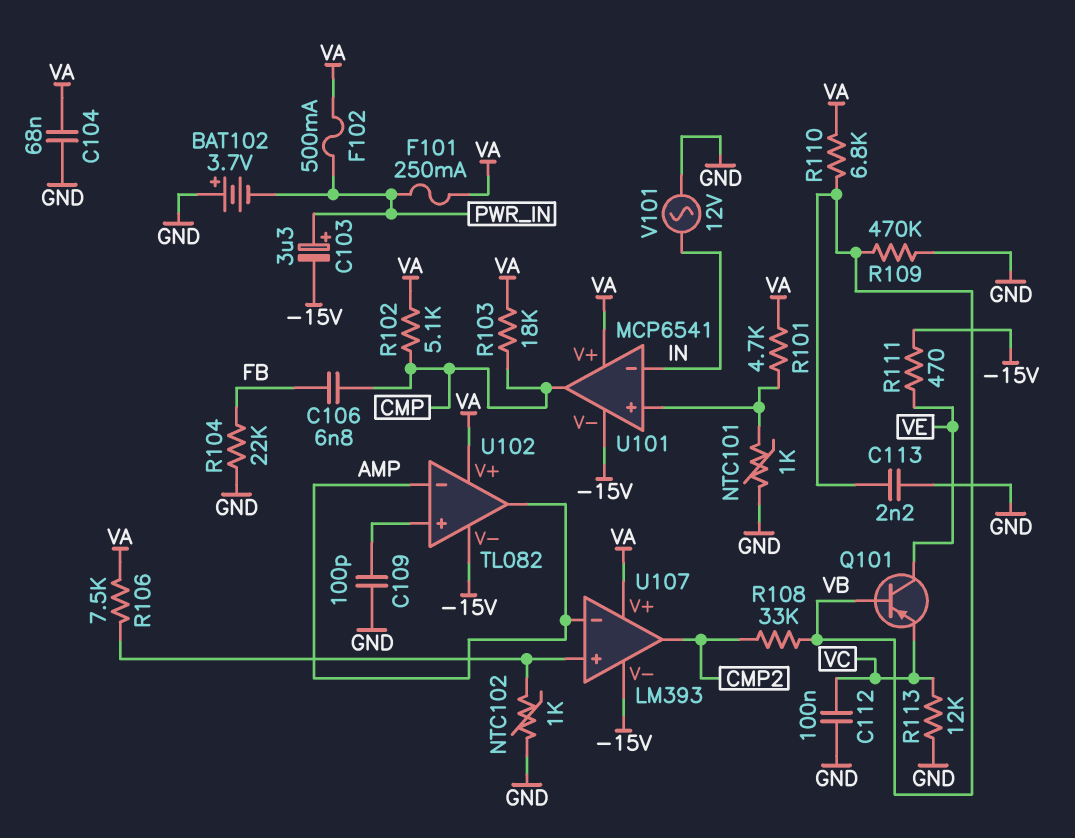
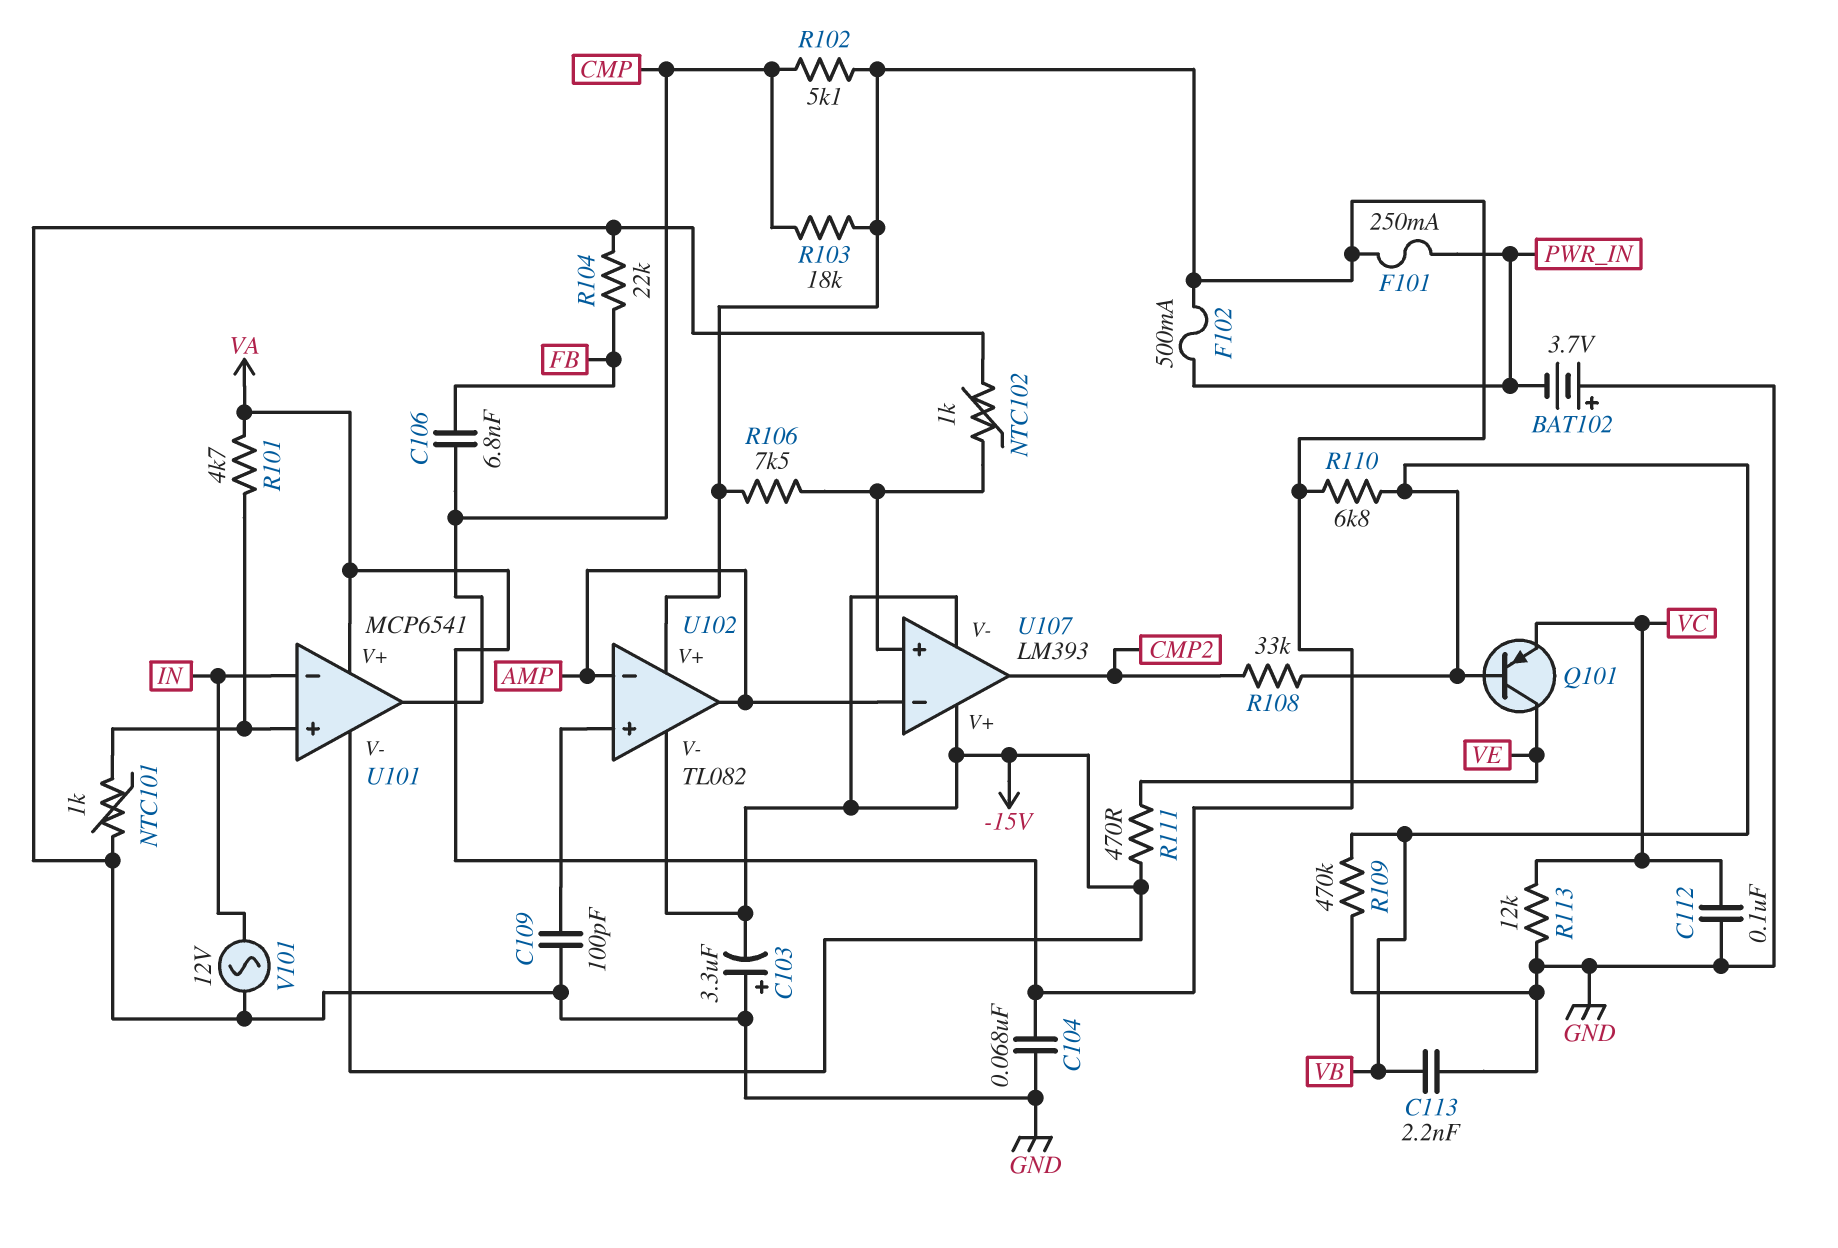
C103: 3.3uF (plus PWR_IN, minus -15V) -> 3.3uF (plus GND, minus -15V)
U107 pin V+: VA -> -15V

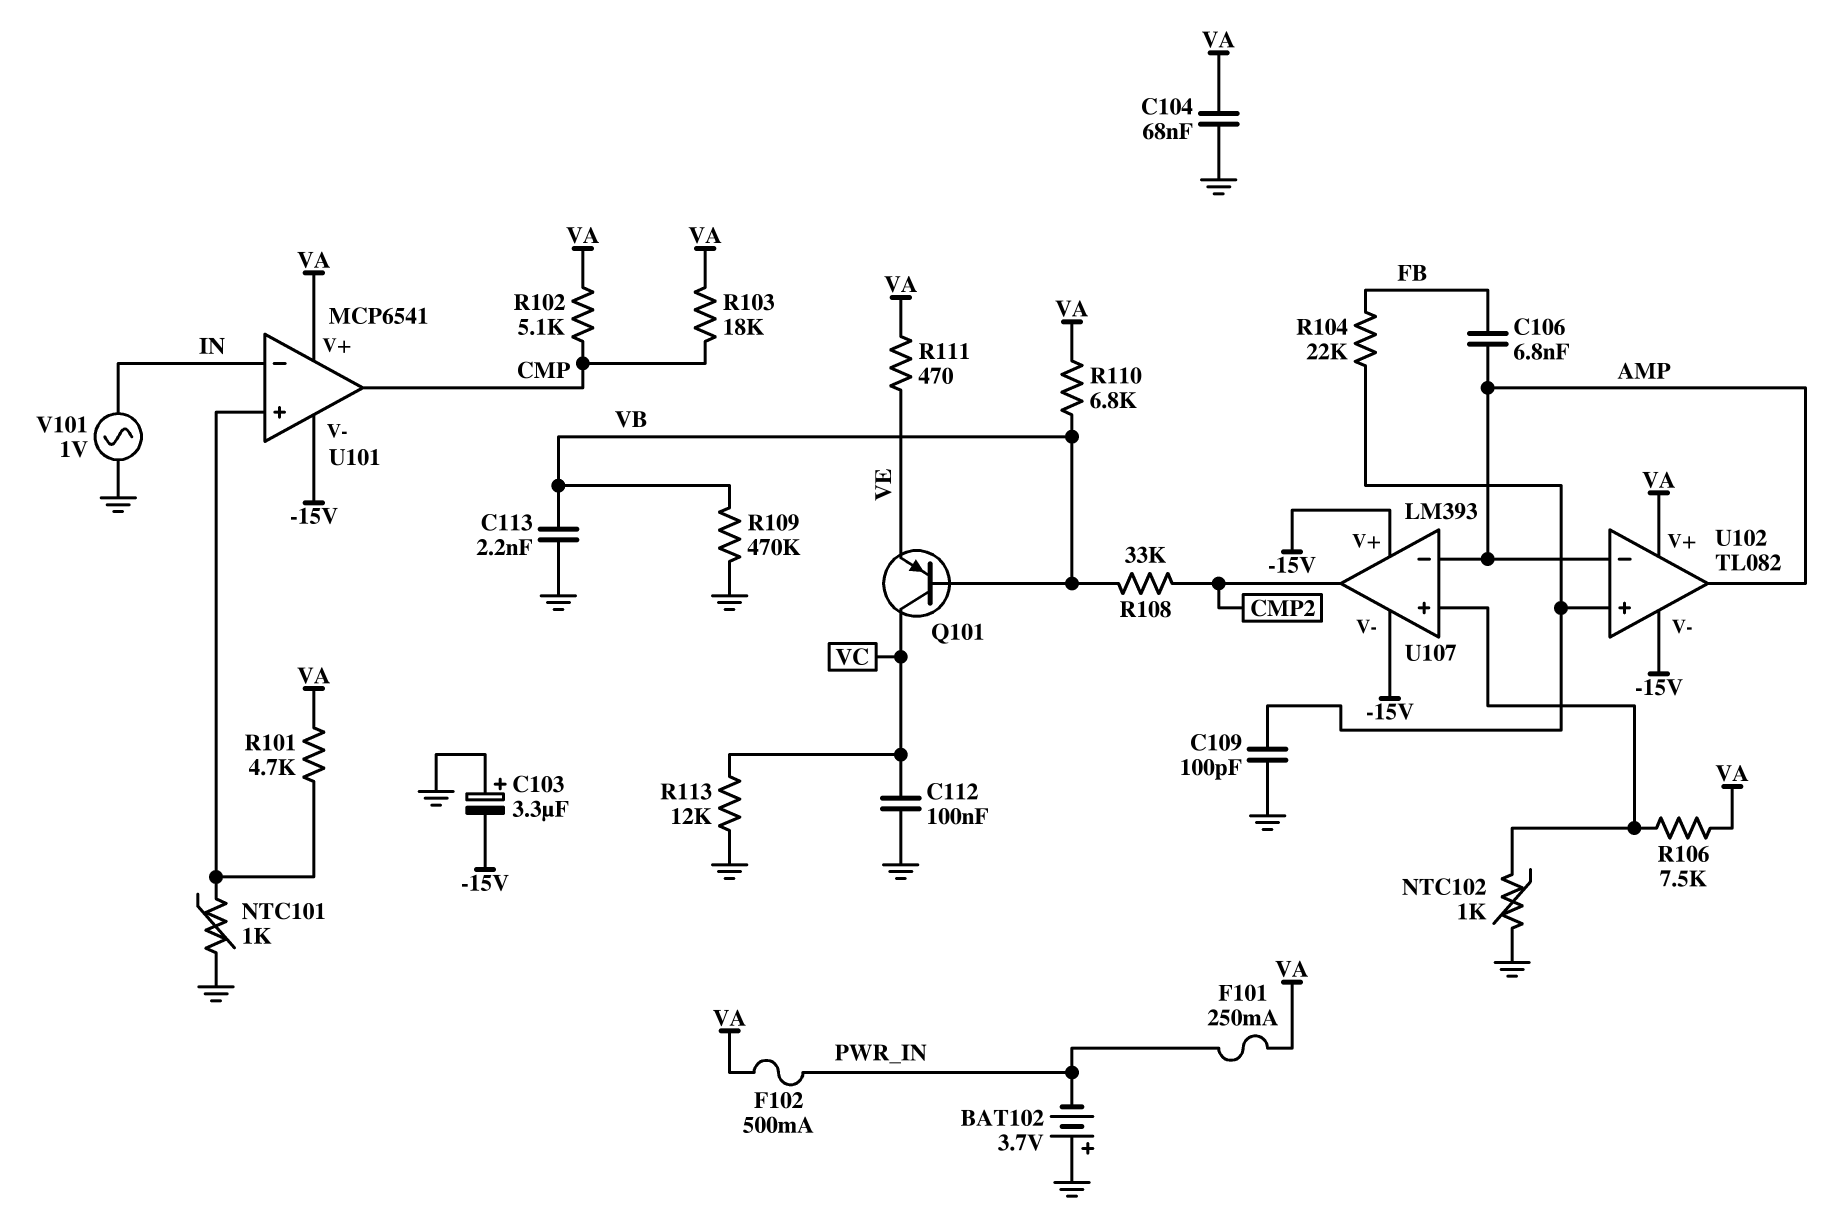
C106: 6.8nF (CMP, FB) -> 6.8nF (AMP, FB)
Q101: PNP (B VB, C VE, E VC) -> PNP (B VB, C VC, E VE)
R104: 22k (FB, GND) -> 22k (FB, U102/in+)
R111: 470 (-15V, VE) -> 470 (VA, VE)
V101: AC 12V (GND, IN) -> AC 1V (GND, IN)

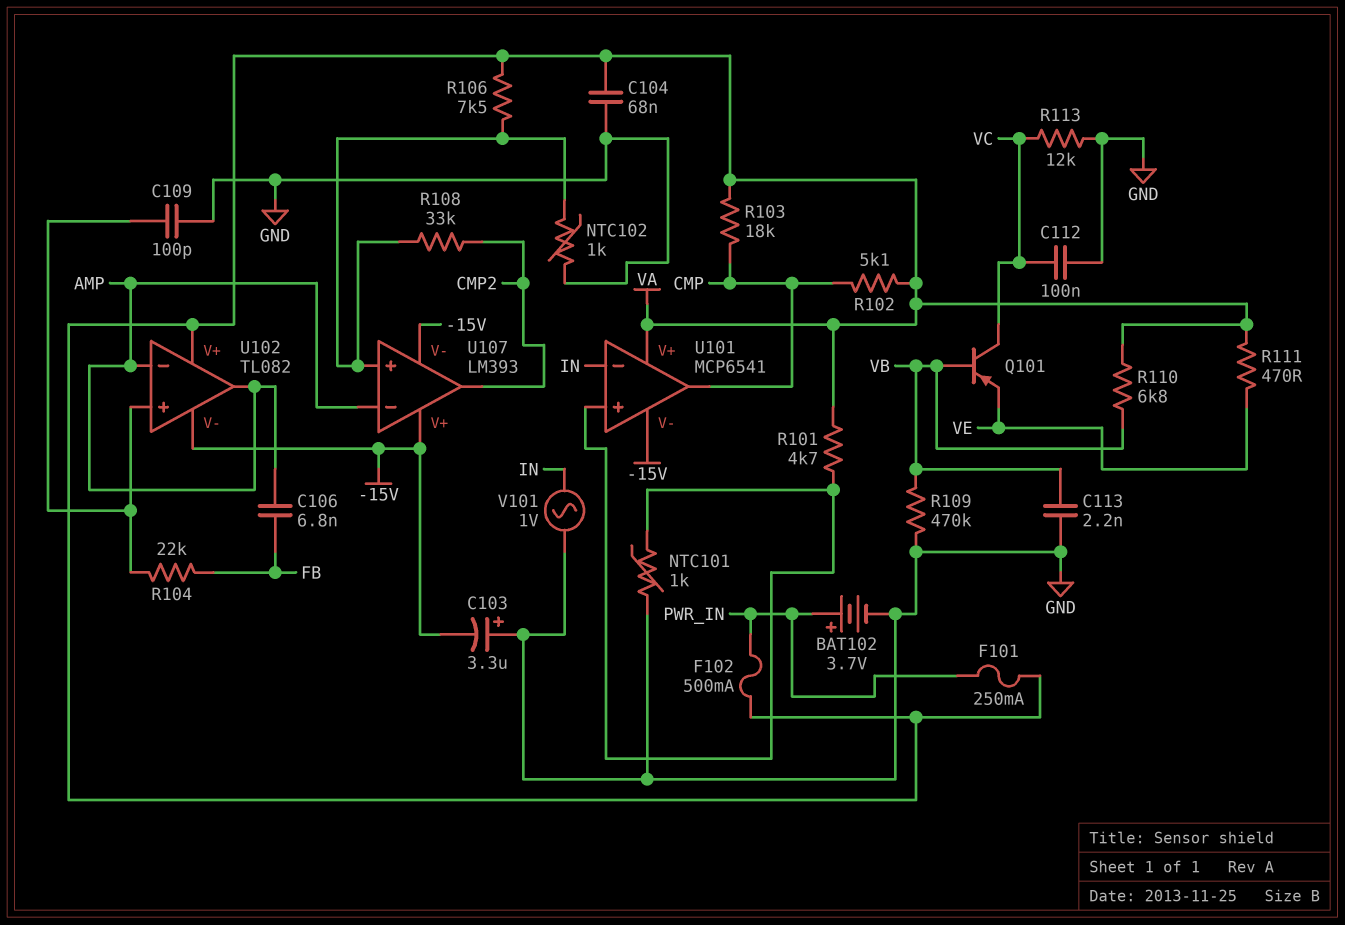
BAT102: 3.7V (plus GND, minus PWR_IN) -> 3.7V (plus PWR_IN, minus GND)
R108: 33k (CMP2, VB) -> 33k (CMP2, U107/in+)

